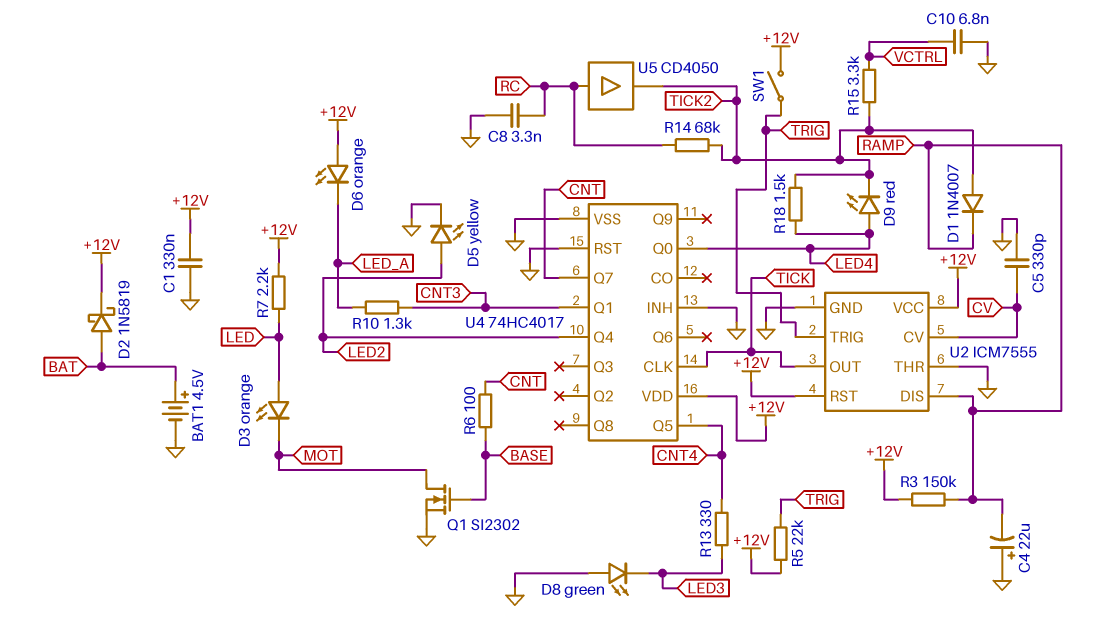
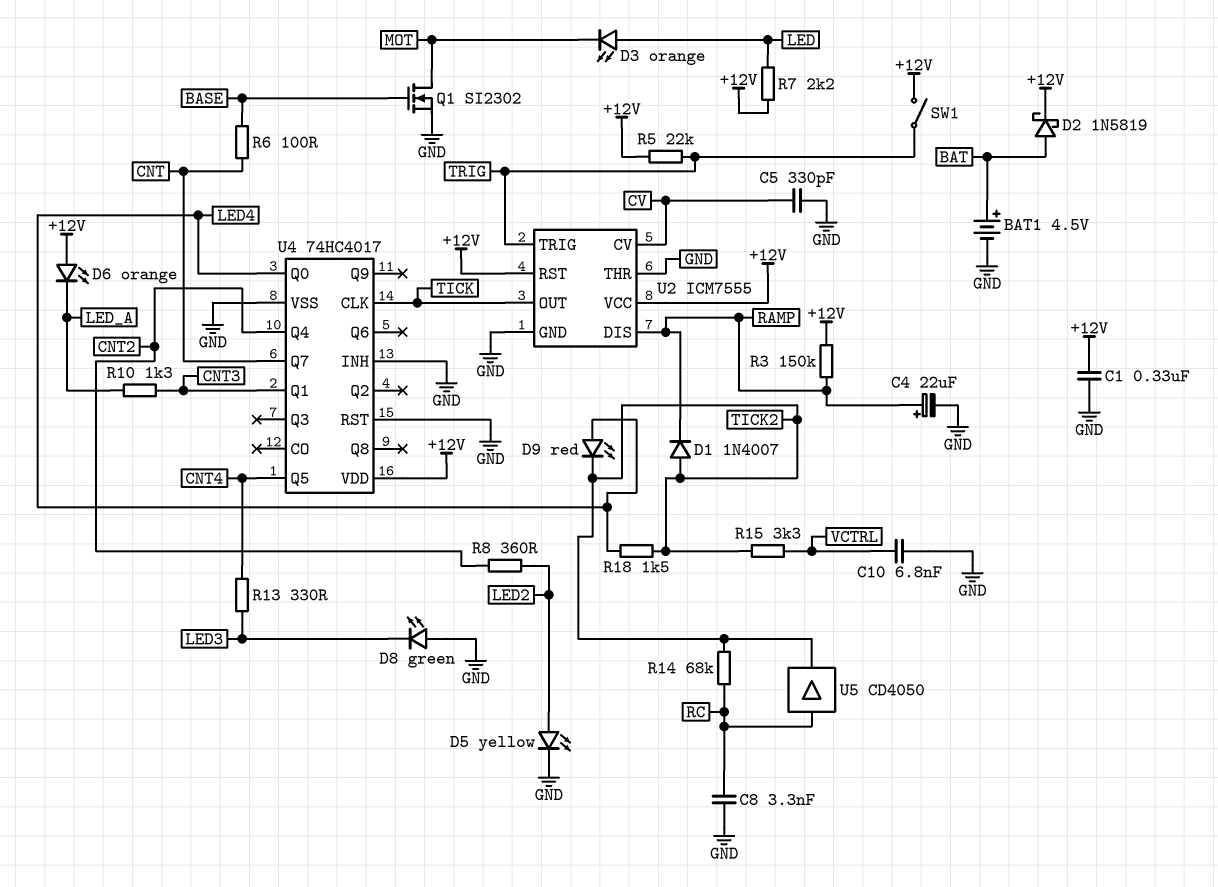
C4: 22uF (plus GND, minus RAMP) -> 22uF (plus RAMP, minus GND)
R8: none -> 360 (CNT2, LED2)
U4 pin Q4: LED2 -> CNT2

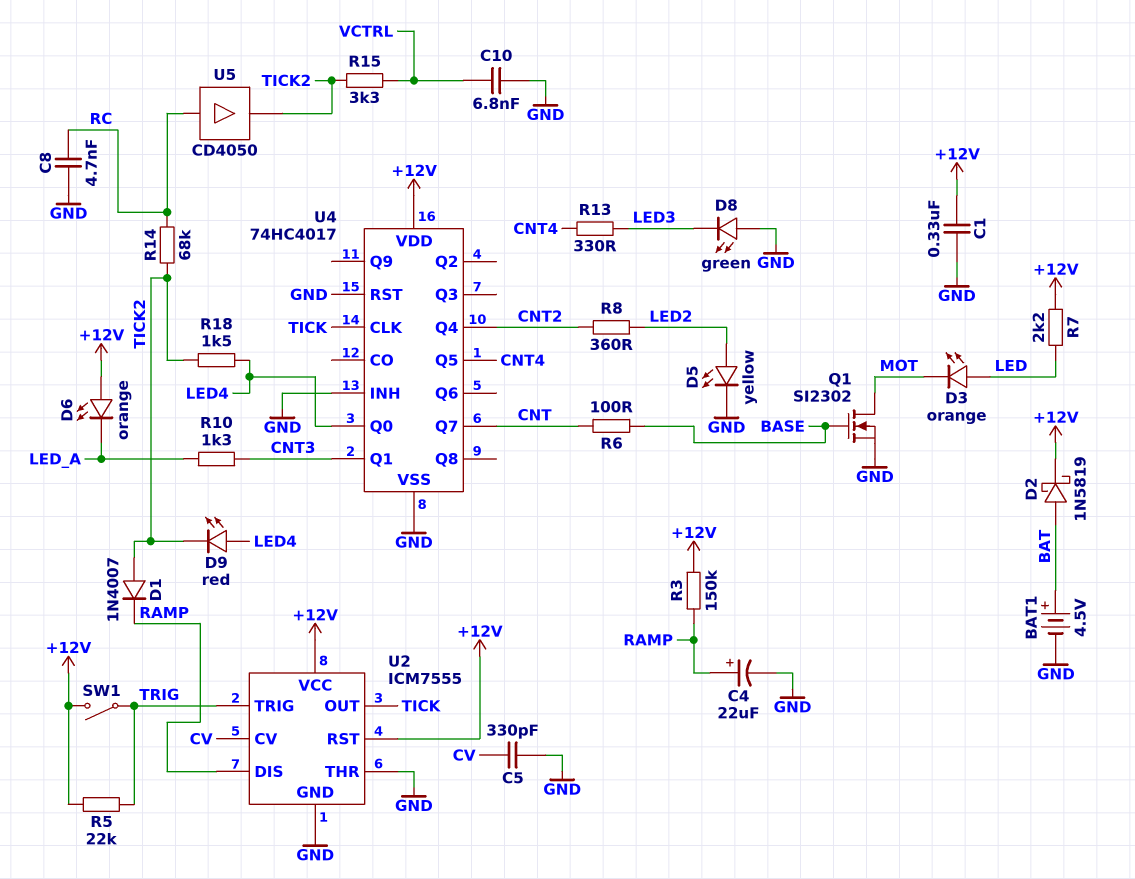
C8: 3.3nF (GND, RC) -> 4.7nF (GND, RC)

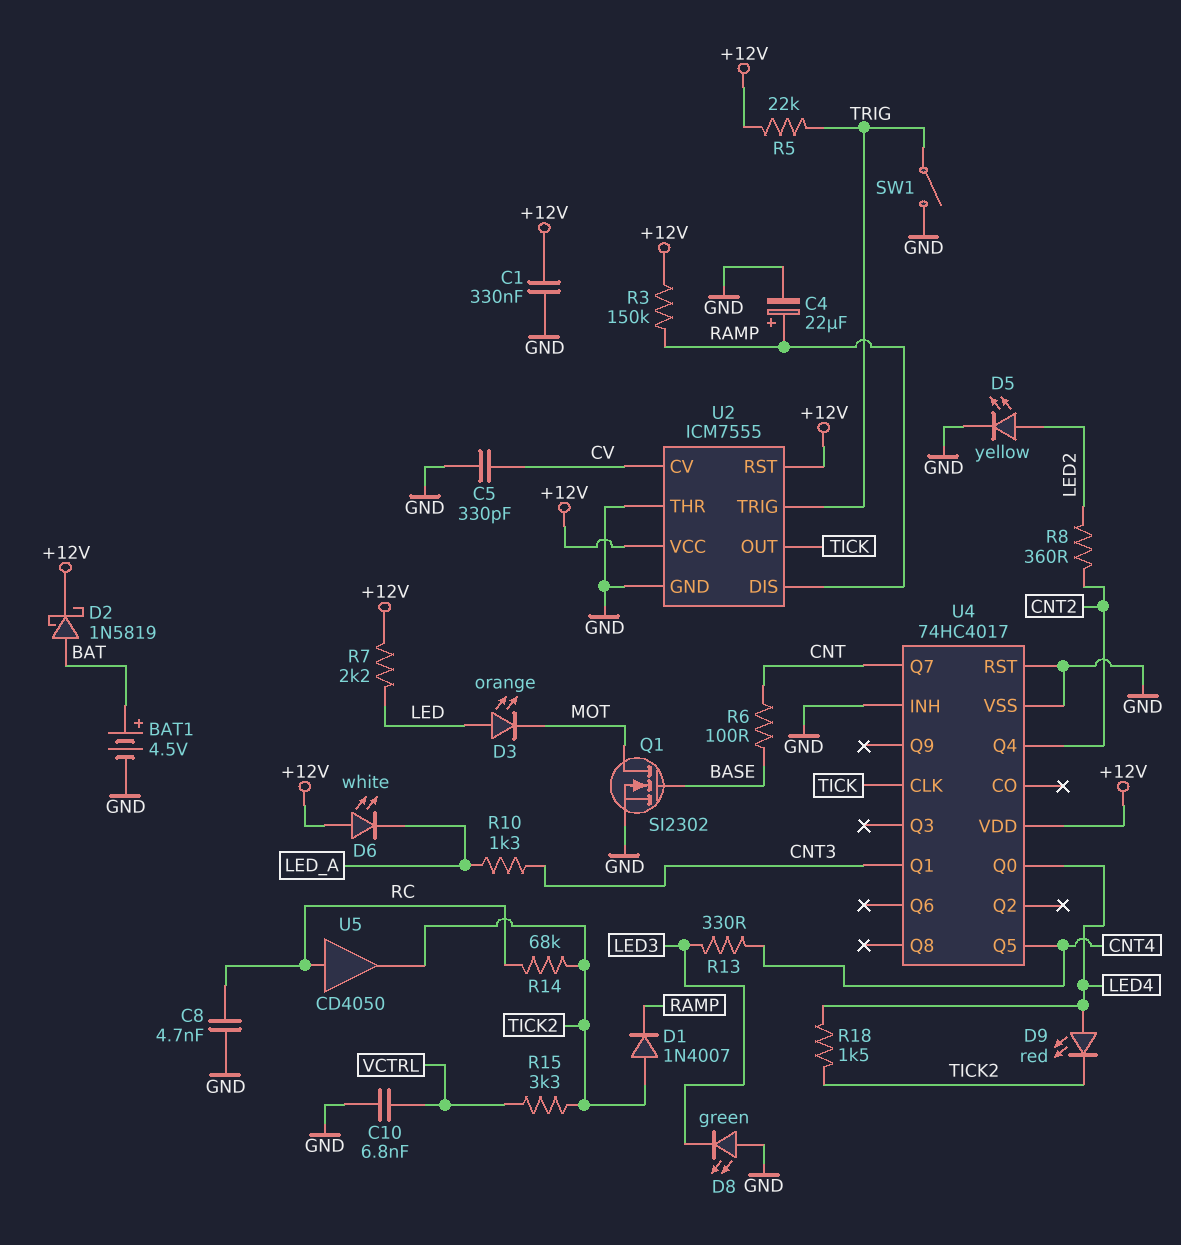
D6: LED orange (A +12V, K LED_A) -> LED white (A +12V, K LED_A)
SW1: switch (+12V, TRIG) -> switch (GND, TRIG)

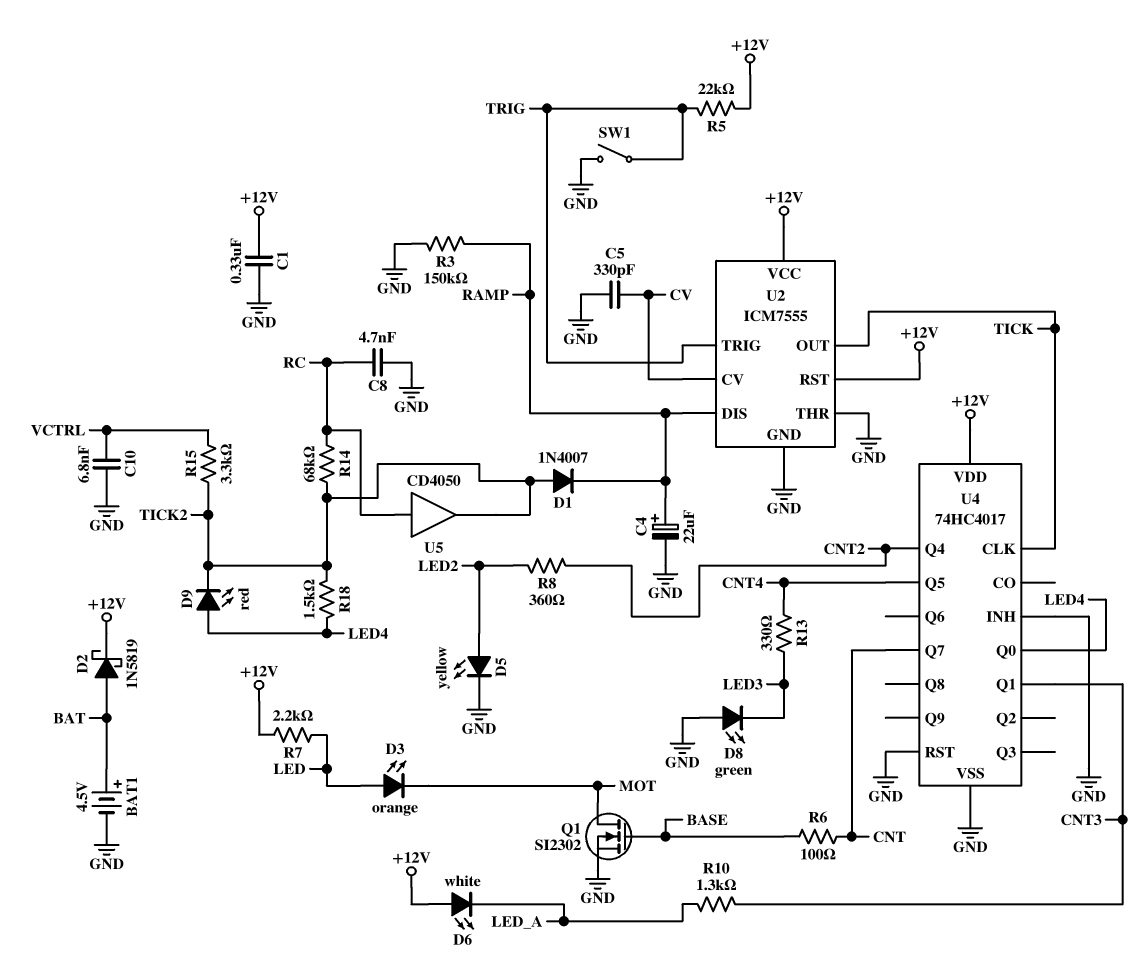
R3: 150k (+12V, RAMP) -> 150k (GND, RAMP)

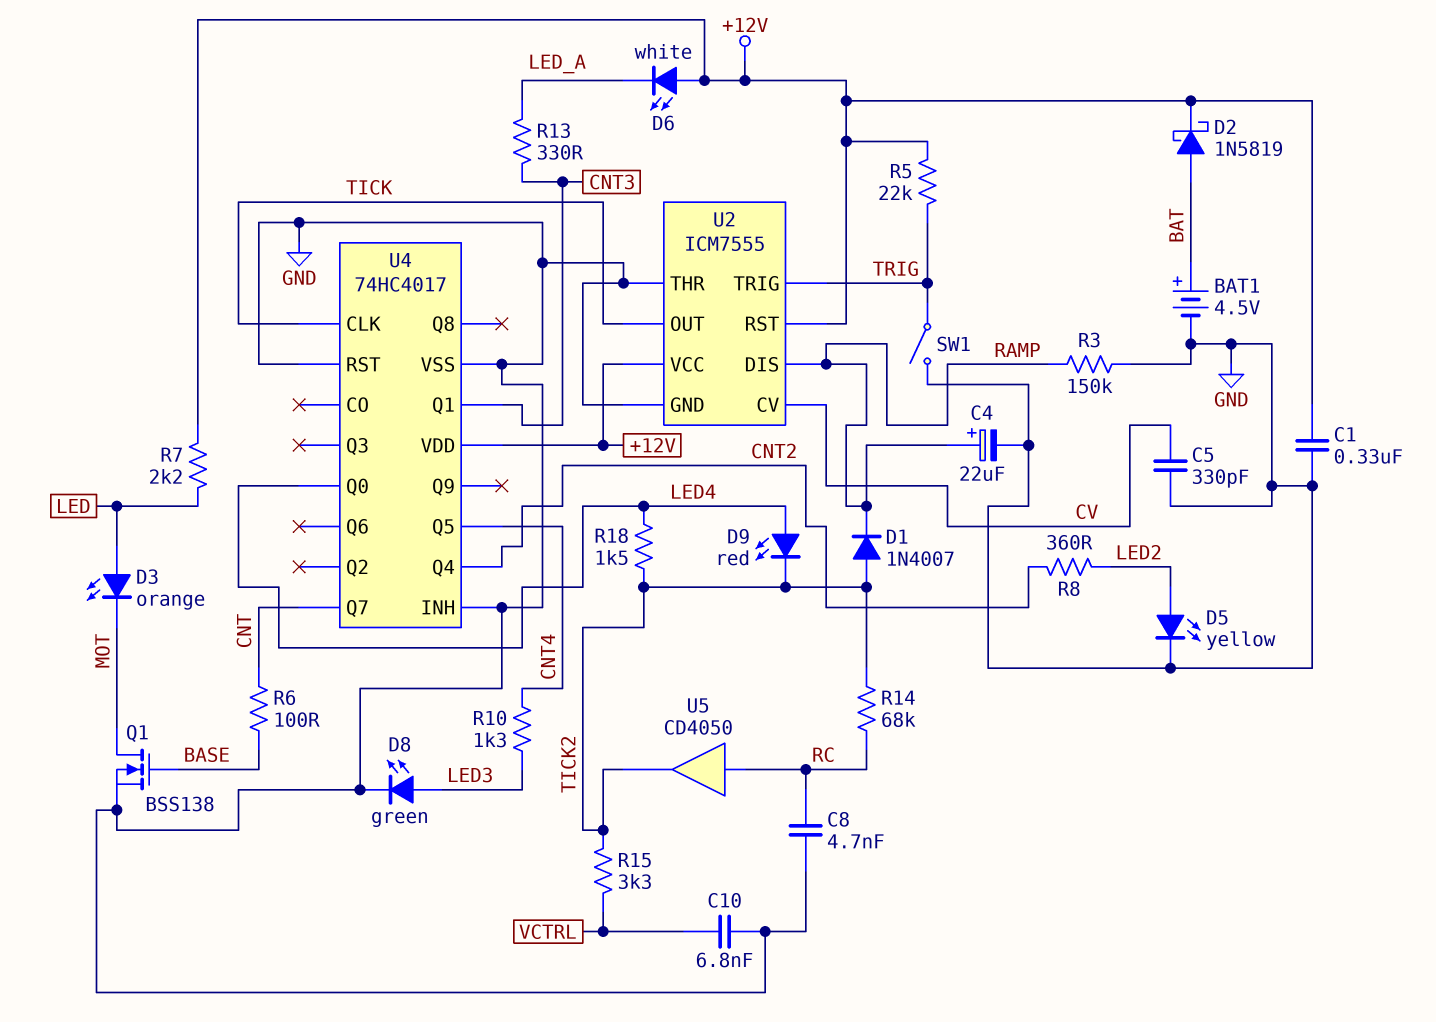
D8: LED green (A GND, K LED3) -> LED green (A LED3, K GND)
Q1: NMOS SI2302 (G BASE, D MOT, S GND) -> NMOS BSS138 (G BASE, D MOT, S GND)
R10: 1.3k (CNT3, LED_A) -> 1.3k (CNT4, LED3)
R13: 330 (CNT4, LED3) -> 330 (CNT3, LED_A)

